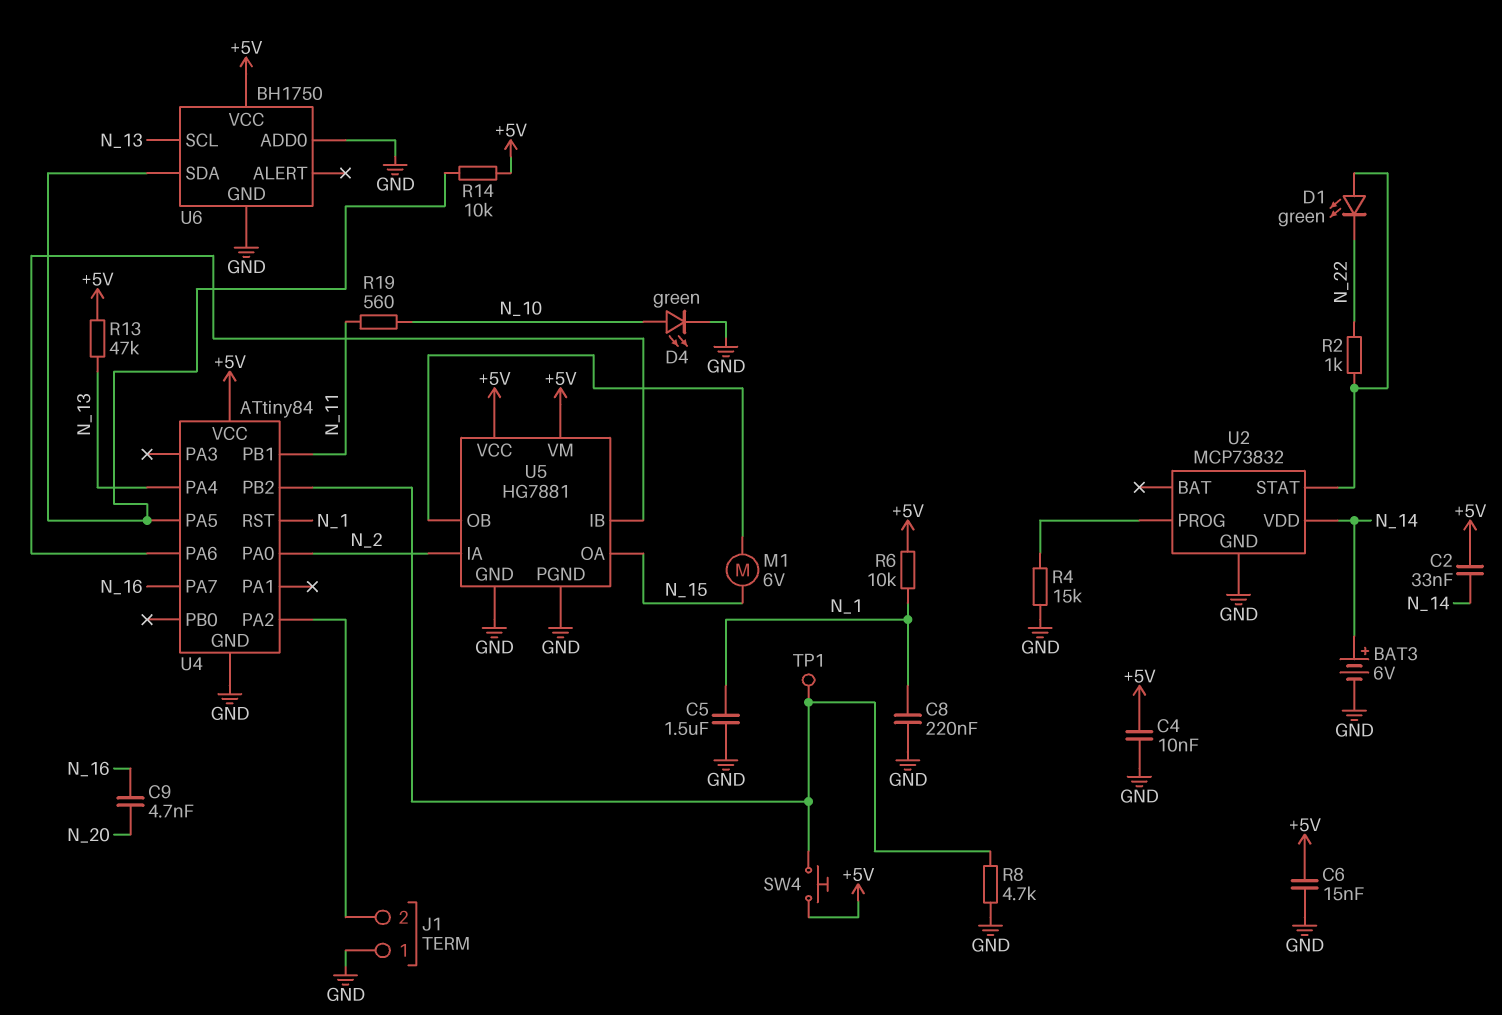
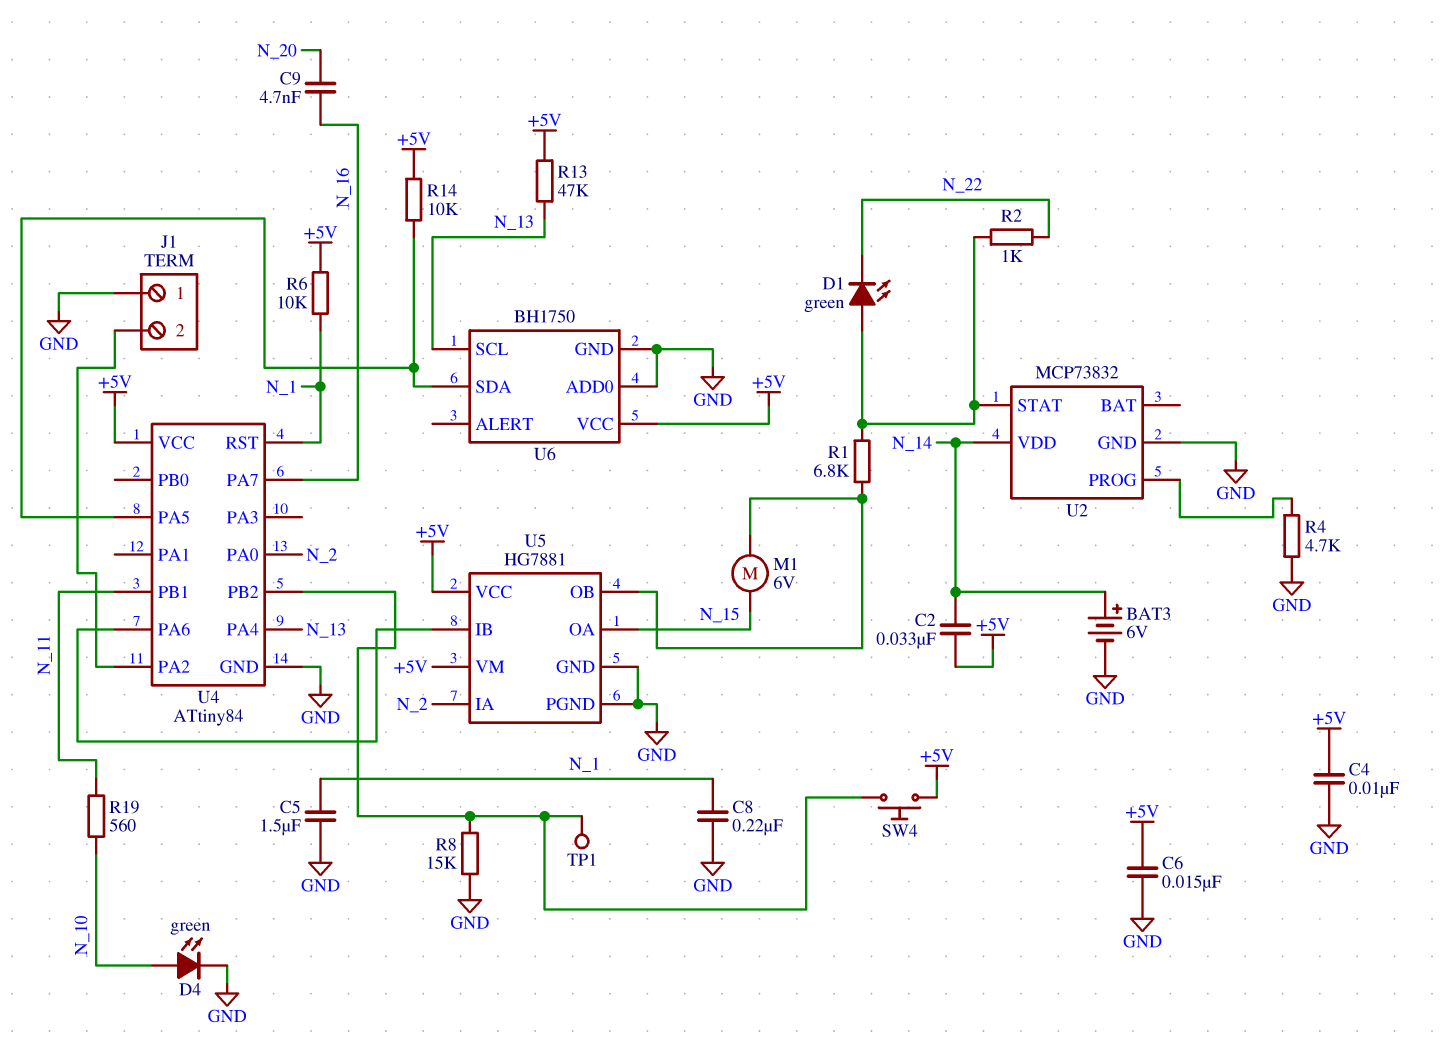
R1: none -> 6.8k (U2/STAT, U5/OB)
R4: 15k (GND, U2/PROG) -> 4.7k (GND, U2/PROG)
R8: 4.7k (GND, U4/PB2) -> 15k (GND, U4/PB2)

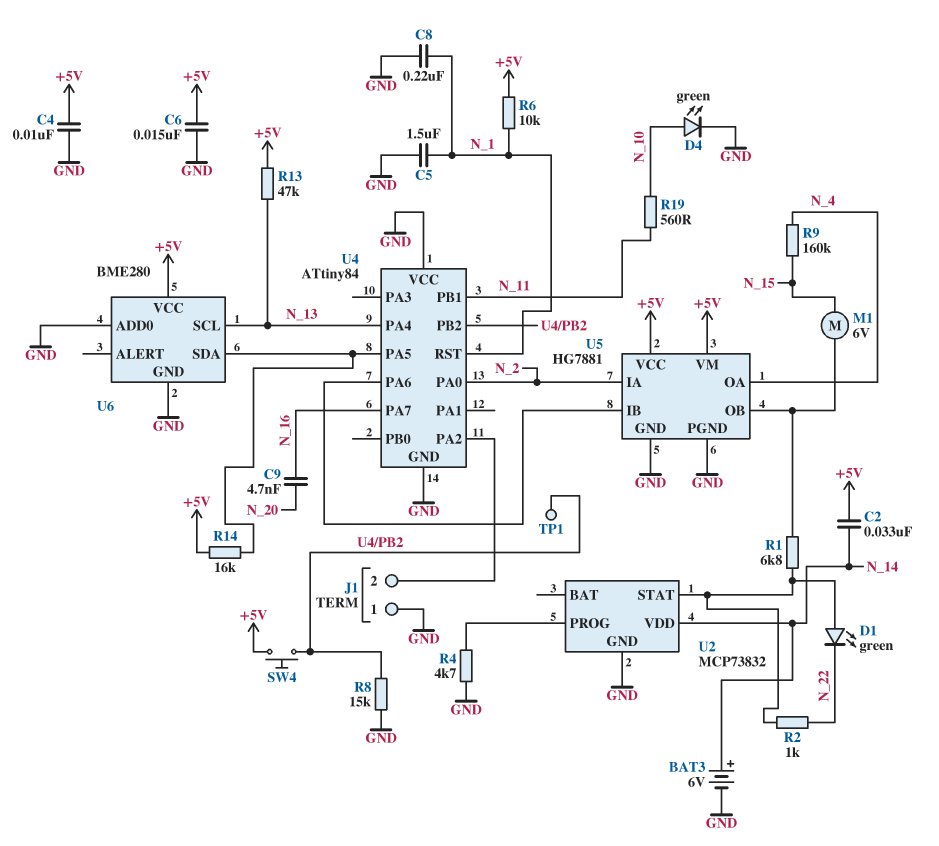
R9: none -> 160k (N_4, N_15)
R14: 10k (+5V, U4/PA5) -> 16k (+5V, U4/PA5)
U4 pin VCC: +5V -> GND
U5 pin OA: N_15 -> N_4
U6: BH1750 -> BME280

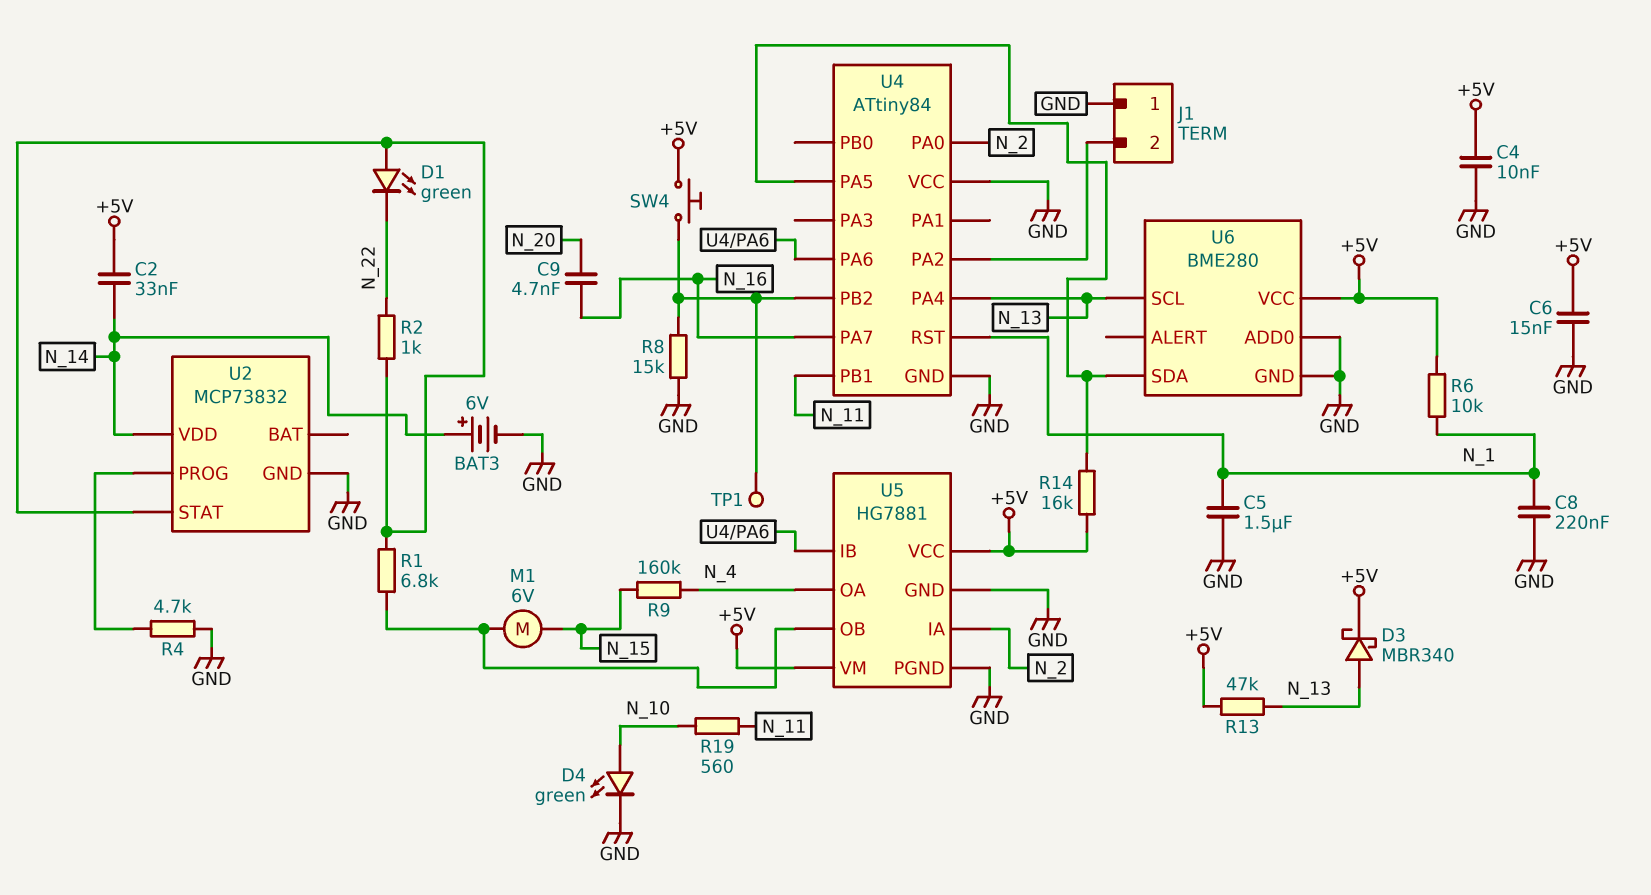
D3: none -> schottky MBR340 (A N_13, K +5V)

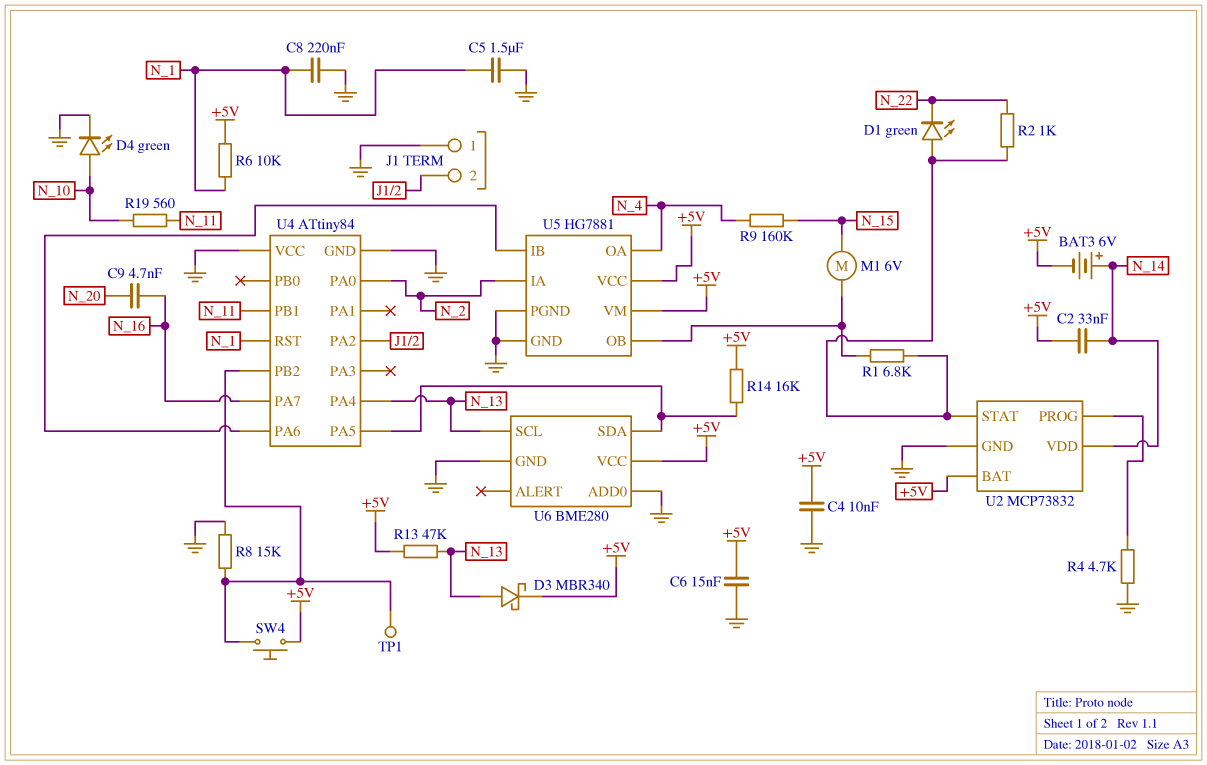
BAT3: 6V (plus N_14, minus GND) -> 6V (plus N_14, minus +5V)
U2 pin BAT: none -> +5V

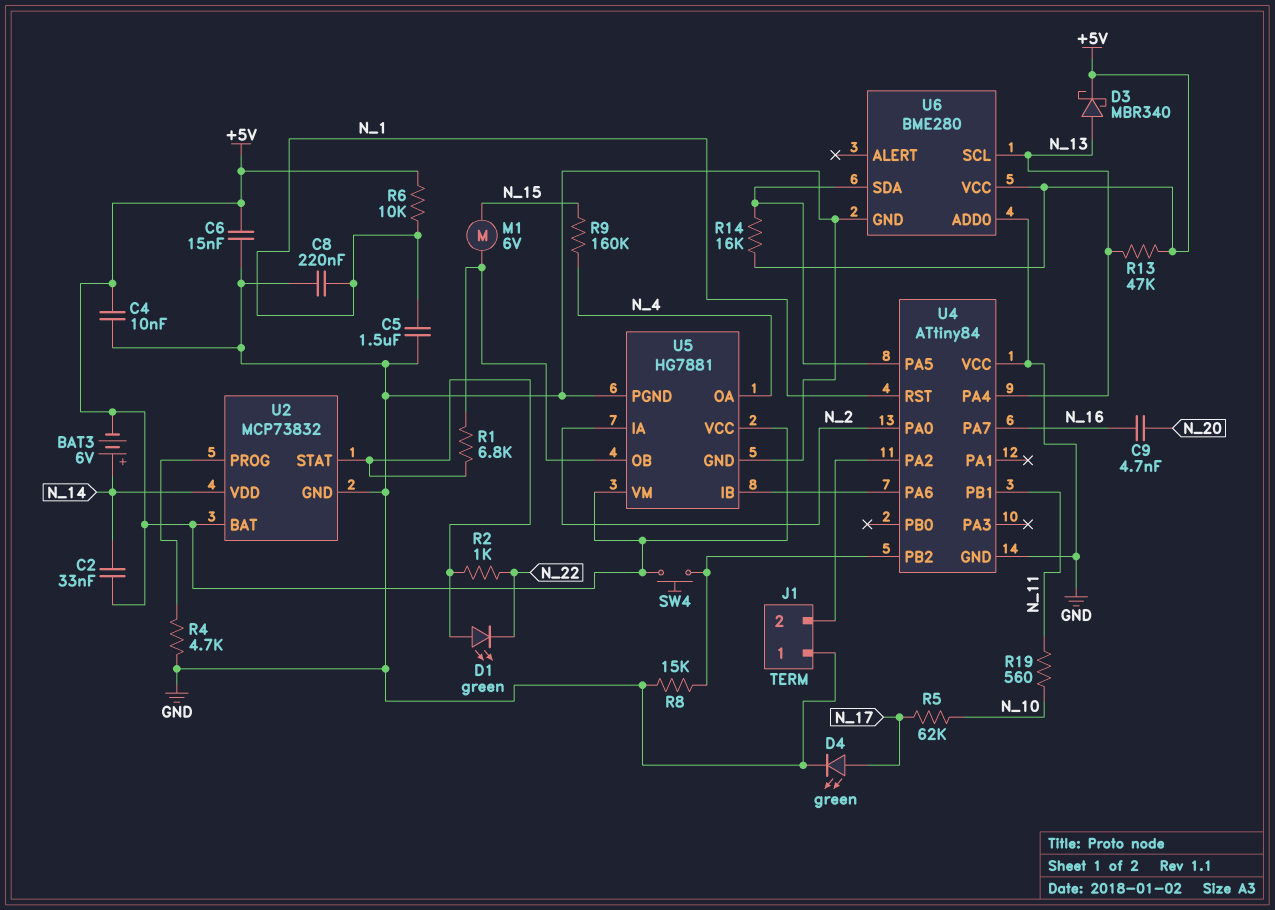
D4: LED green (A N_10, K GND) -> LED green (A N_17, K GND)
R5: none -> 62k (N_10, N_17)
TP1: test point (U4/PB2) -> none

